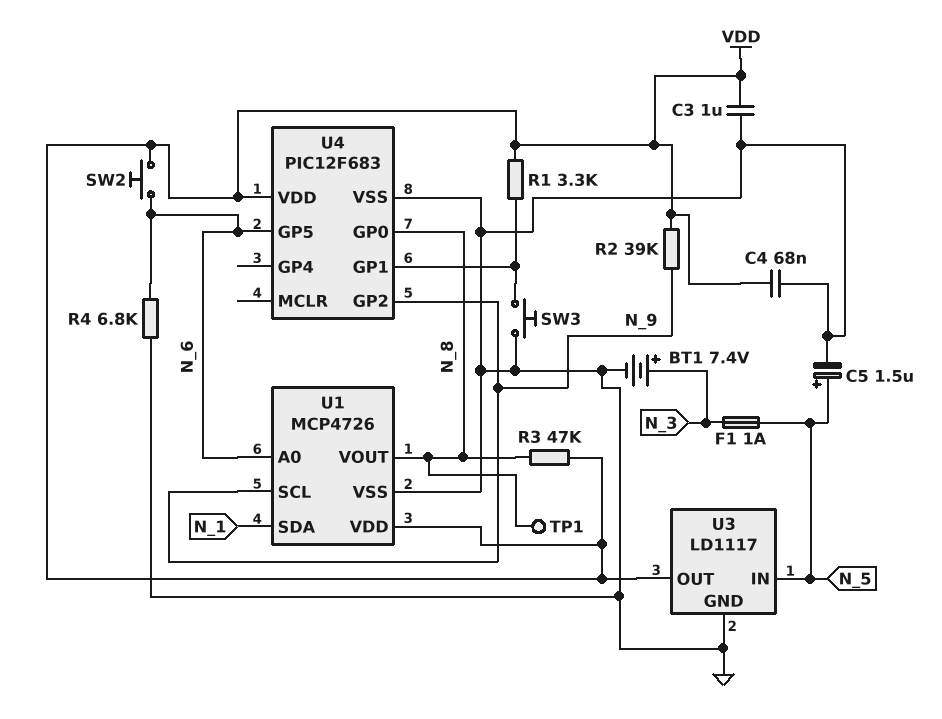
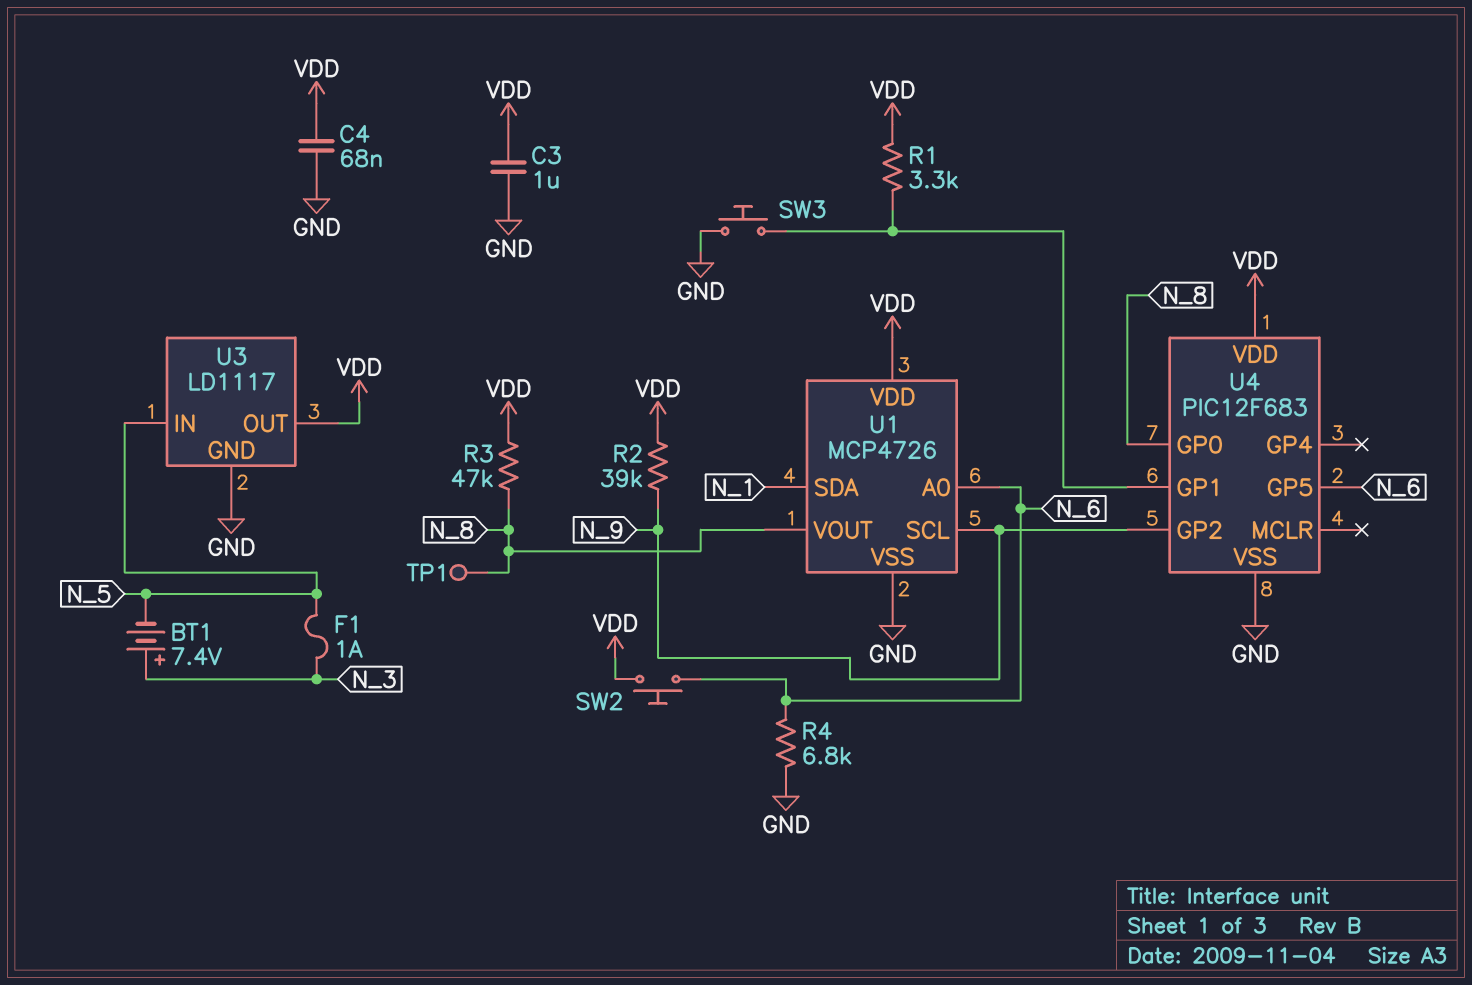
BT1: 7.4V (plus N_3, minus GND) -> 7.4V (plus N_3, minus N_5)
C5: 1.5uF (plus N_5, minus GND) -> none

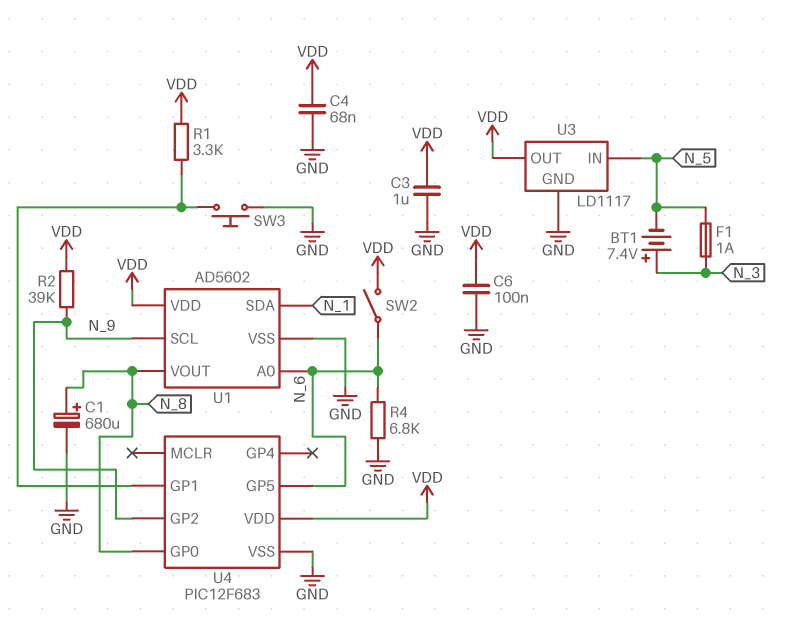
C1: none -> 680uF (plus N_8, minus GND)
C6: none -> 100nF (GND, VDD)
R3: 47k (N_8, VDD) -> none
SW2: button (N_6, VDD) -> switch (N_6, VDD)
TP1: test point (N_8) -> none
U1: MCP4726 -> AD5602

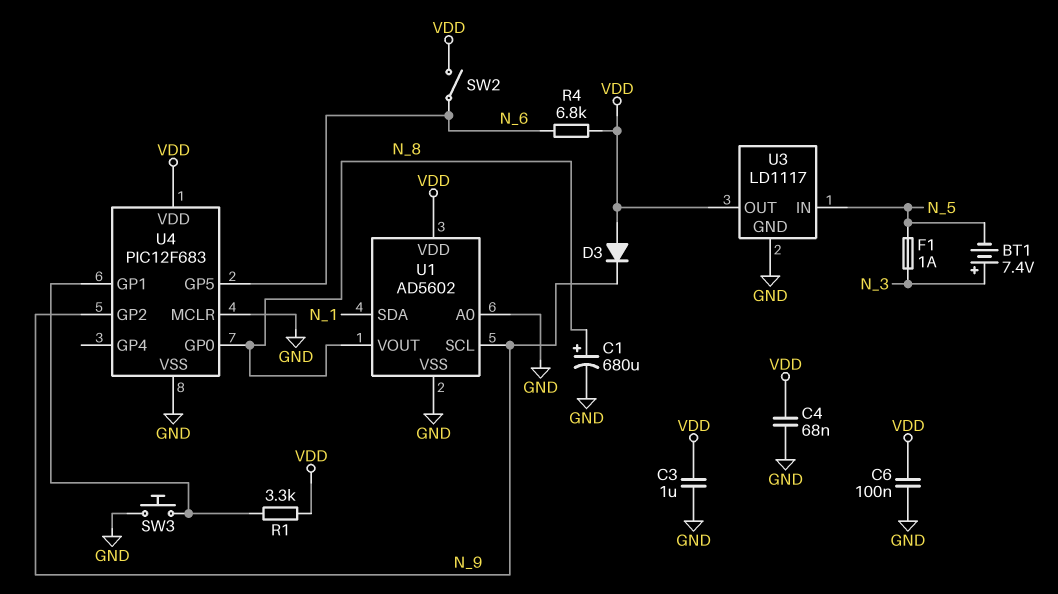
D3: none -> diode (A VDD, K N_9)
R2: 39k (N_9, VDD) -> none
R4: 6.8k (GND, N_6) -> 6.8k (N_6, VDD)
U1 pin A0: N_6 -> GND
U4 pin MCLR: none -> GND

